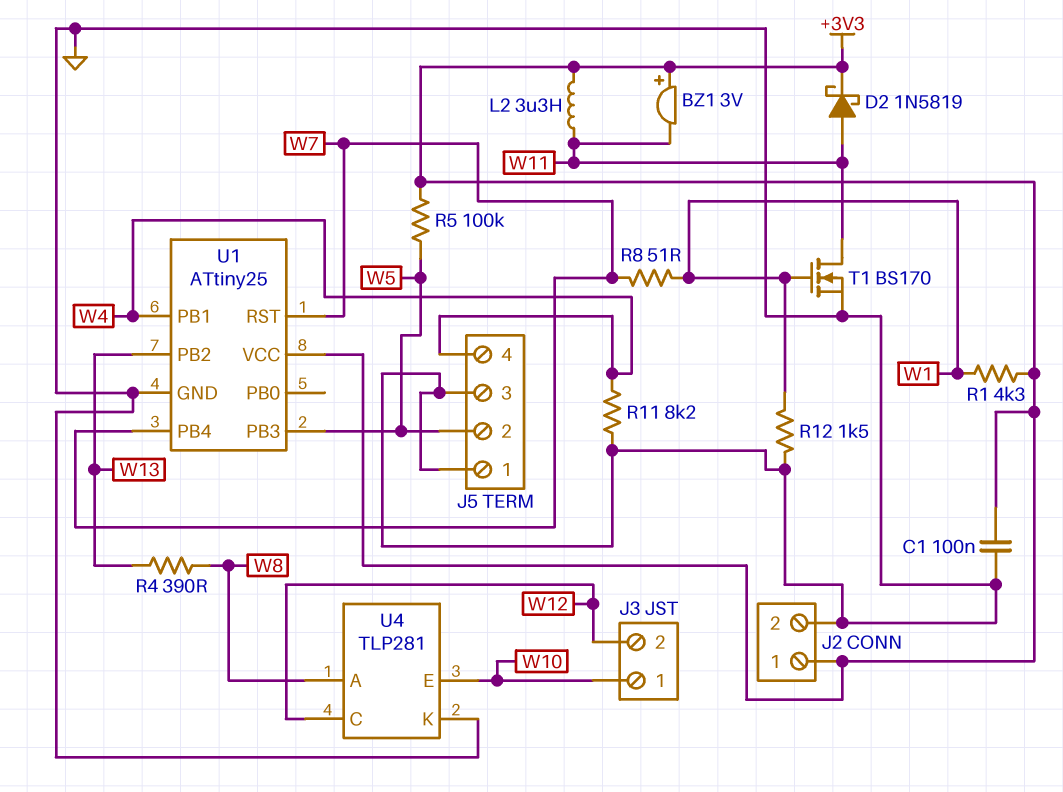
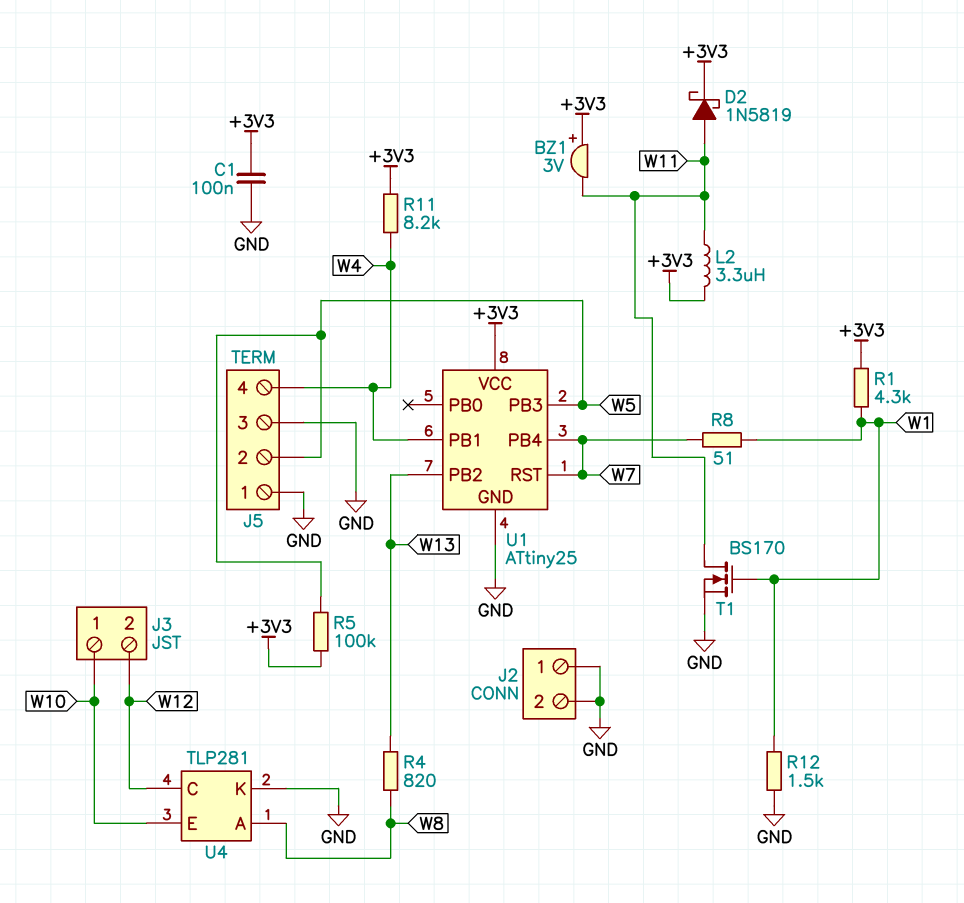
J2 pin 1: +3V3 -> GND
R4: 390 (W8, W13) -> 820 (W8, W13)
R11: 8.2k (GND, W4) -> 8.2k (+3V3, W4)

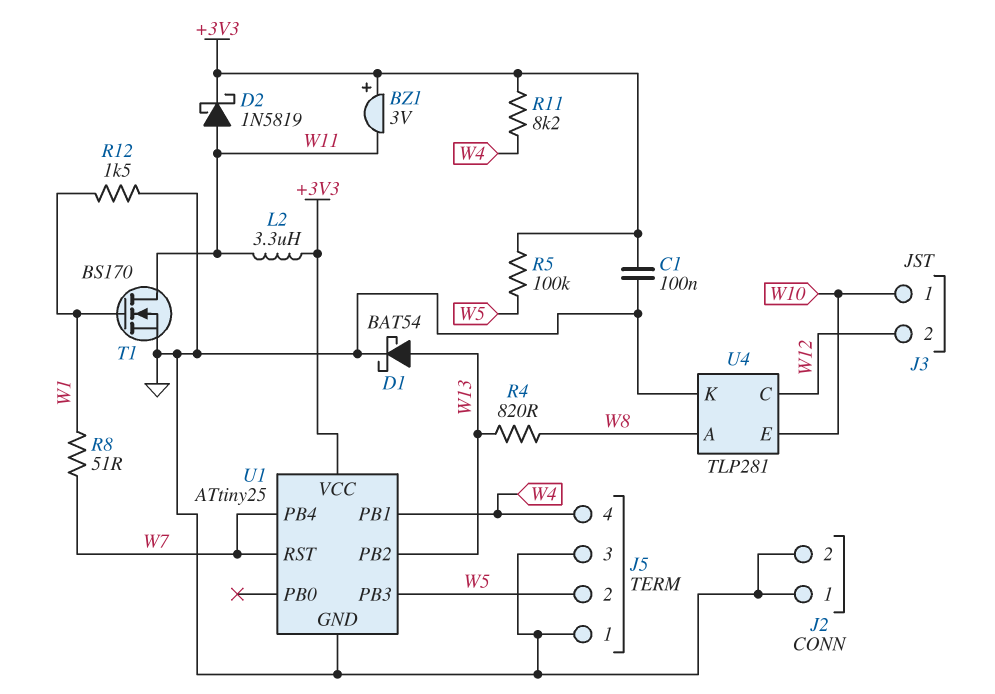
D1: none -> schottky BAT54 (A W13, K GND)
R1: 4.3k (+3V3, W1) -> none

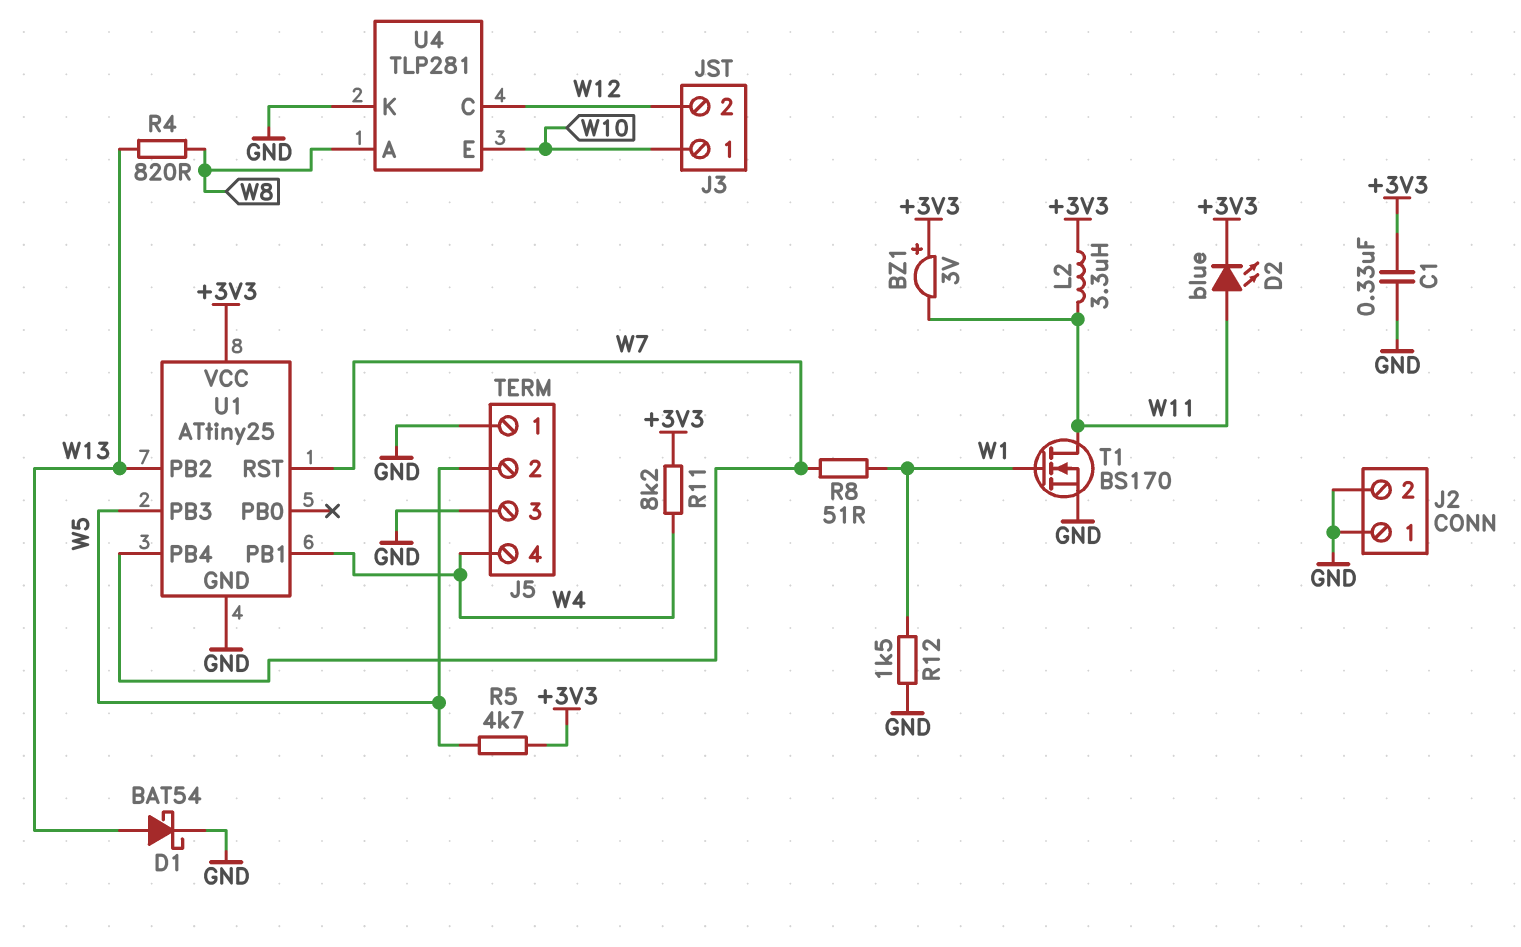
C1: 100nF (+3V3, GND) -> 330nF (+3V3, GND)
D2: schottky 1N5819 (A W11, K +3V3) -> LED blue (A W11, K +3V3)
R5: 100k (+3V3, W5) -> 4.7k (+3V3, W5)

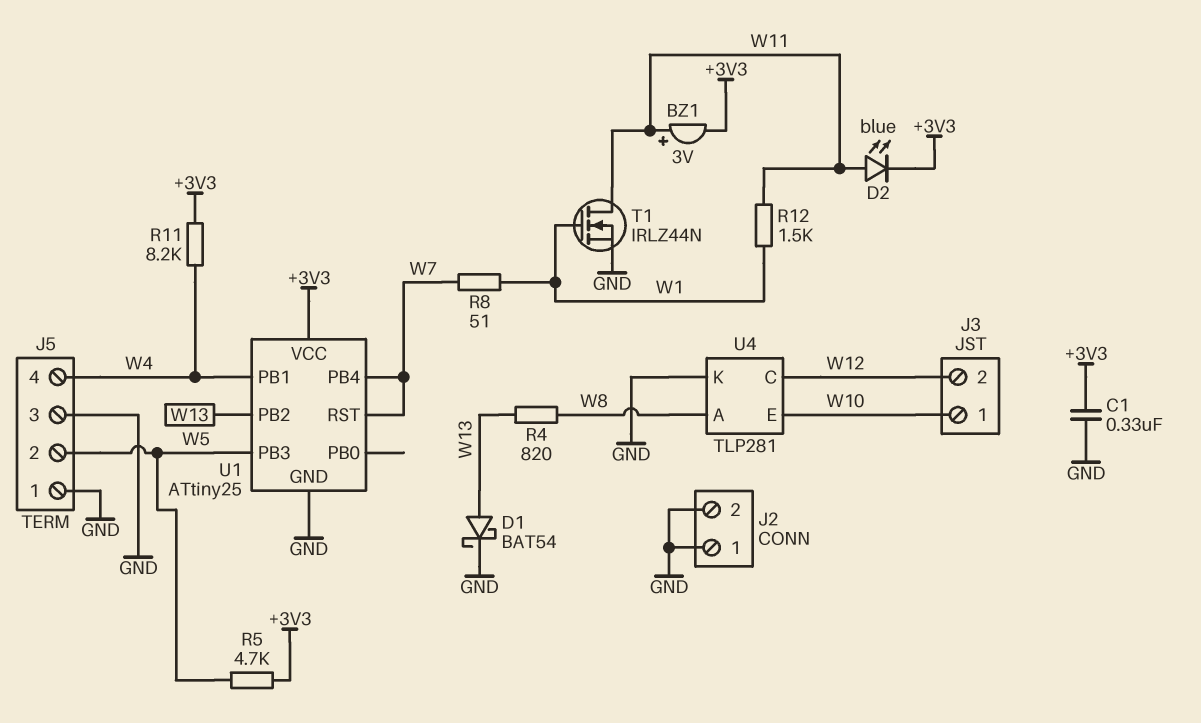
BZ1: buzzer 3V (plus +3V3, minus W11) -> buzzer 3V (plus W11, minus +3V3)
L2: 3.3uH (+3V3, W11) -> none
R12: 1.5k (GND, W1) -> 1.5k (W1, W11)
T1: NMOS BS170 (G W1, D W11, S GND) -> NMOS IRLZ44N (G W1, D W11, S GND)

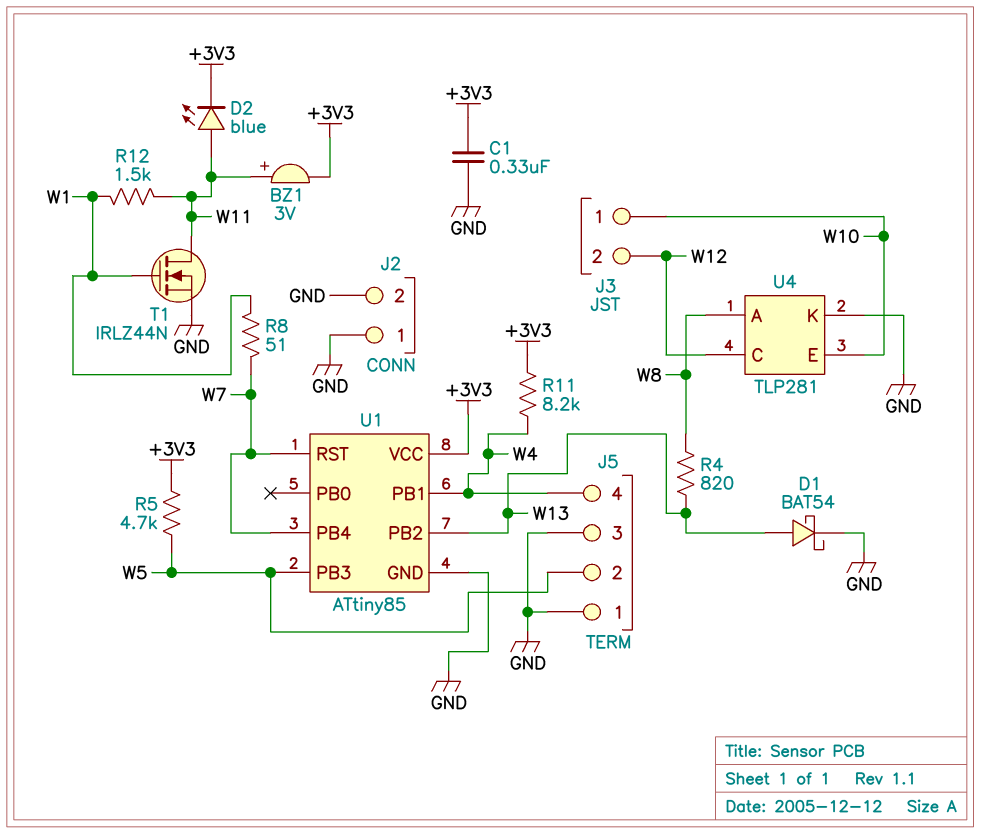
U1: ATtiny25 -> ATtiny85

